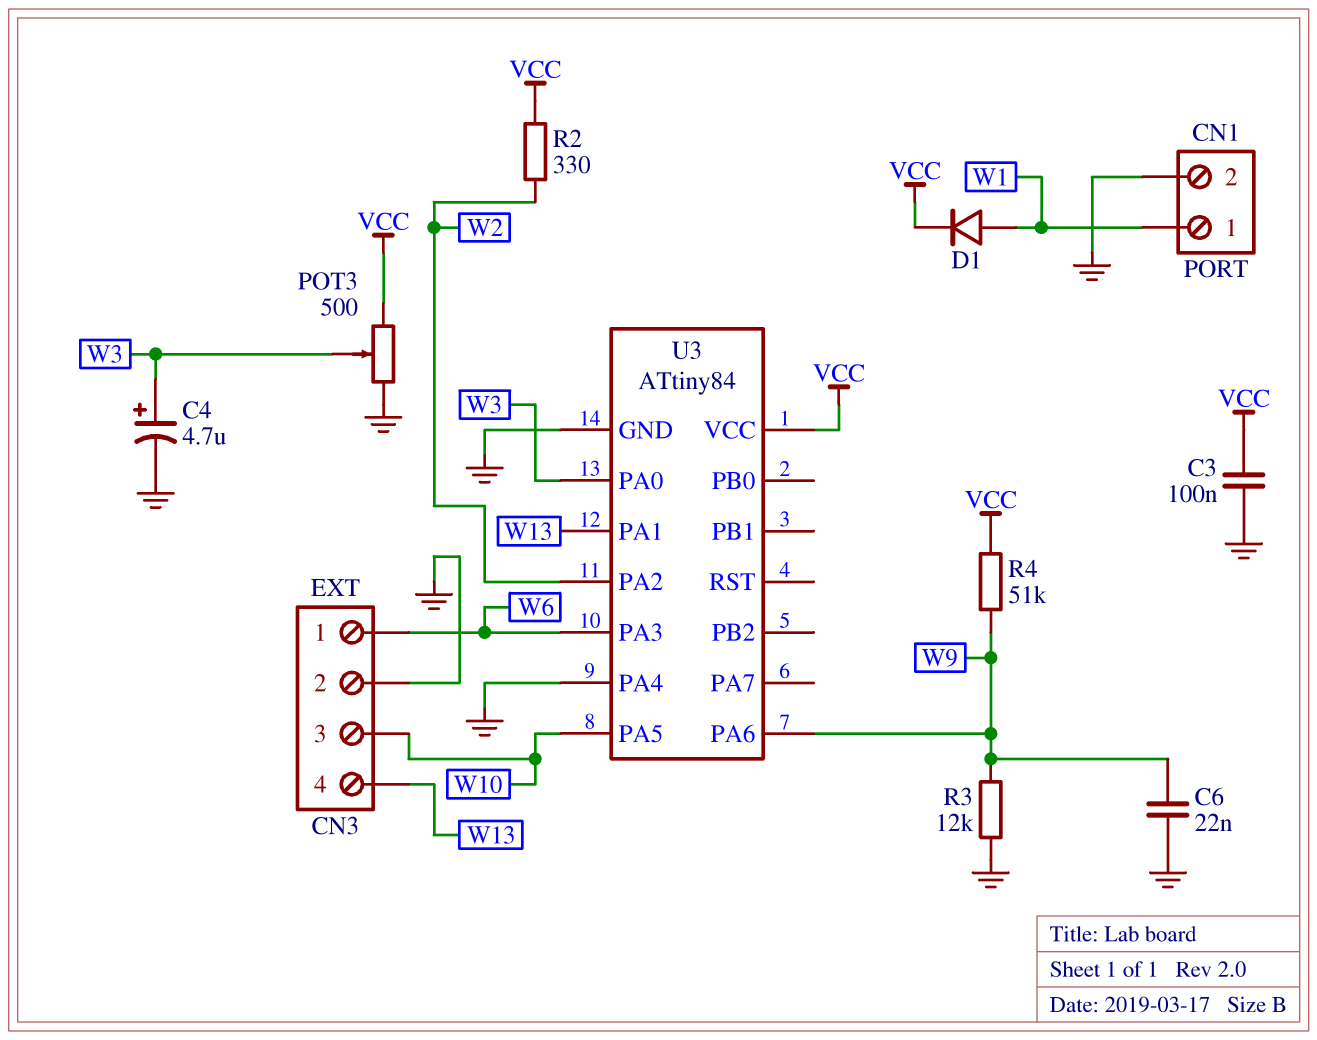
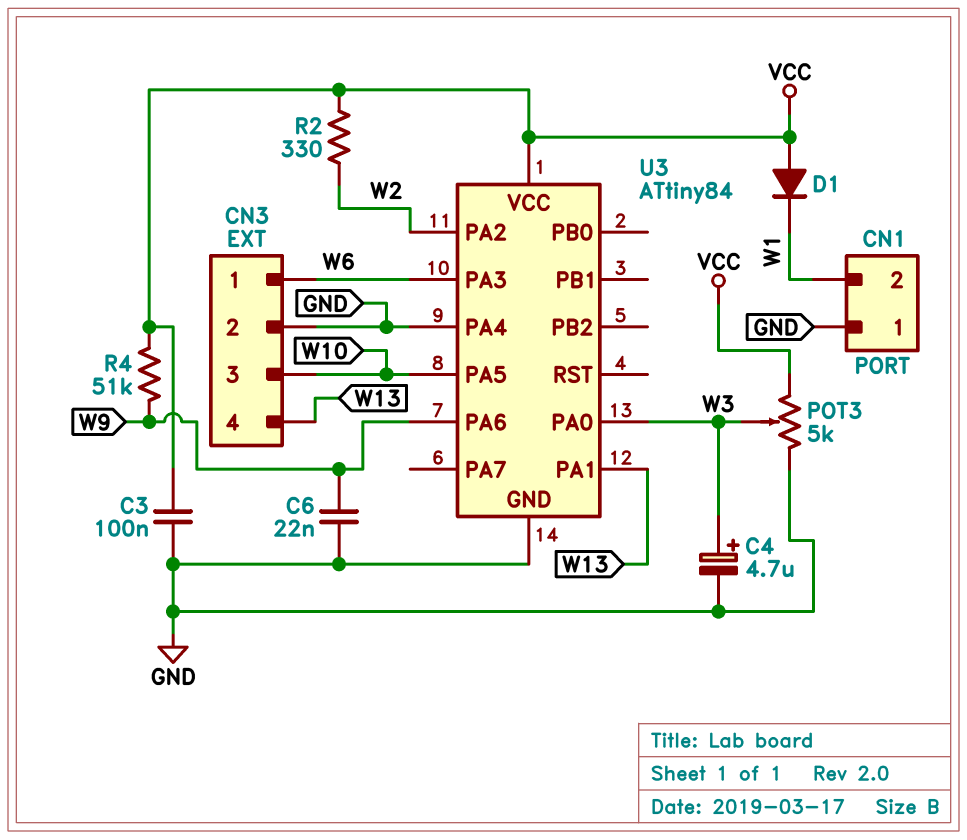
CN1 pin 1: W1 -> GND
CN1 pin 2: GND -> W1
D1: diode (A W1, K VCC) -> diode (A VCC, K W1)
POT3: 500 (GND, VCC, wiper W3) -> 5k (GND, VCC, wiper W3)
R3: 12k (GND, W9) -> none

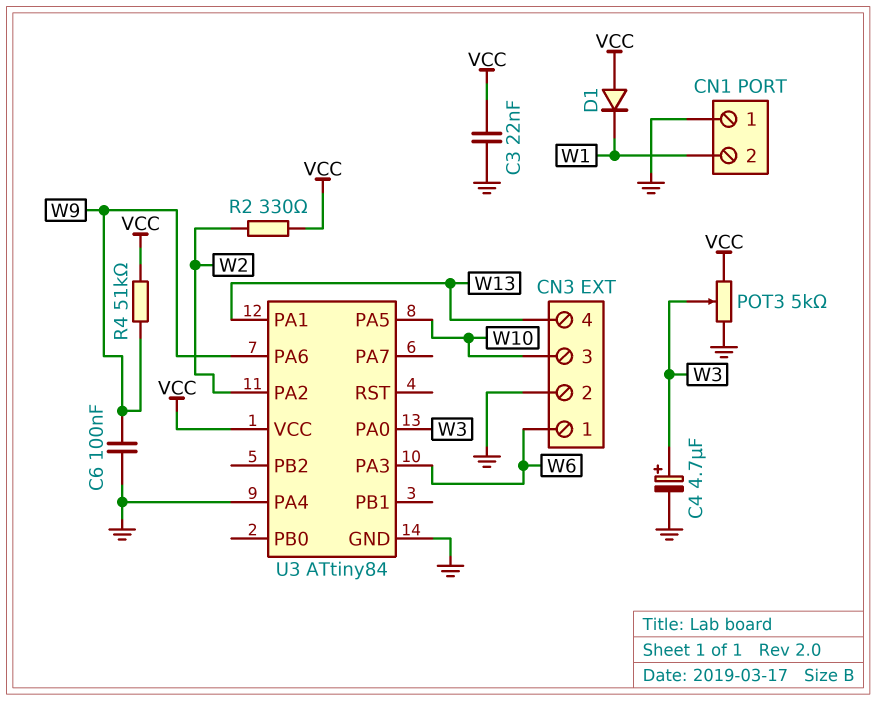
C3: 100nF (GND, VCC) -> 22nF (GND, VCC)
C6: 22nF (GND, W9) -> 100nF (GND, W9)

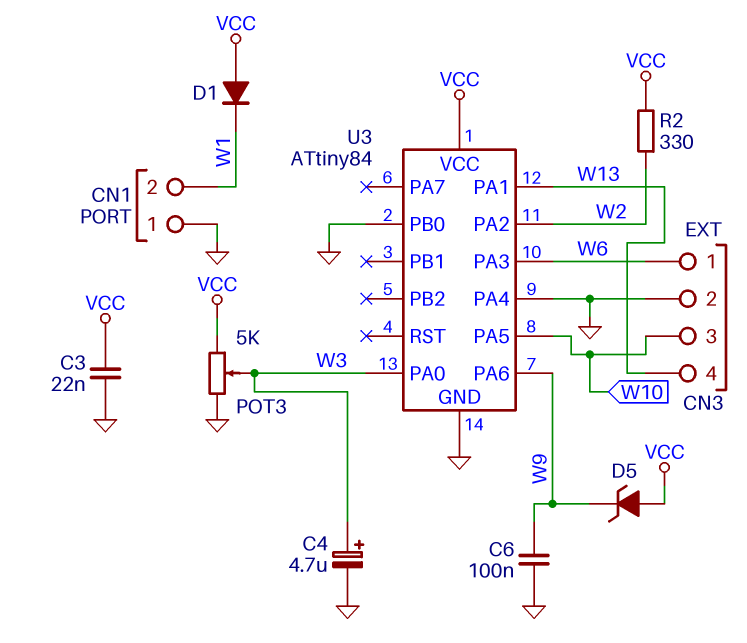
D5: none -> zener (A VCC, K W9)
R4: 51k (VCC, W9) -> none
U3 pin PB0: none -> GND

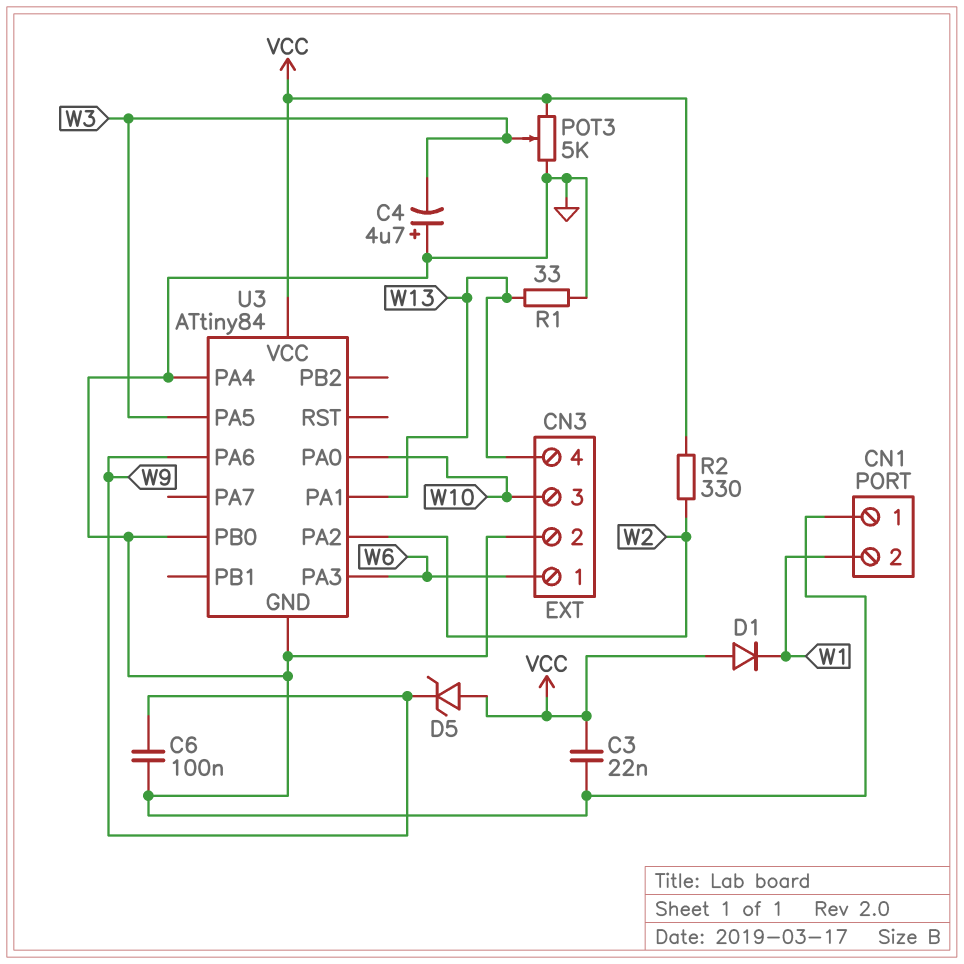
C4: 4.7uF (plus W3, minus GND) -> 4.7uF (plus GND, minus W3)
R1: none -> 33 (GND, W13)
U3 pin PA0: W3 -> W10
U3 pin PA5: W10 -> W3

